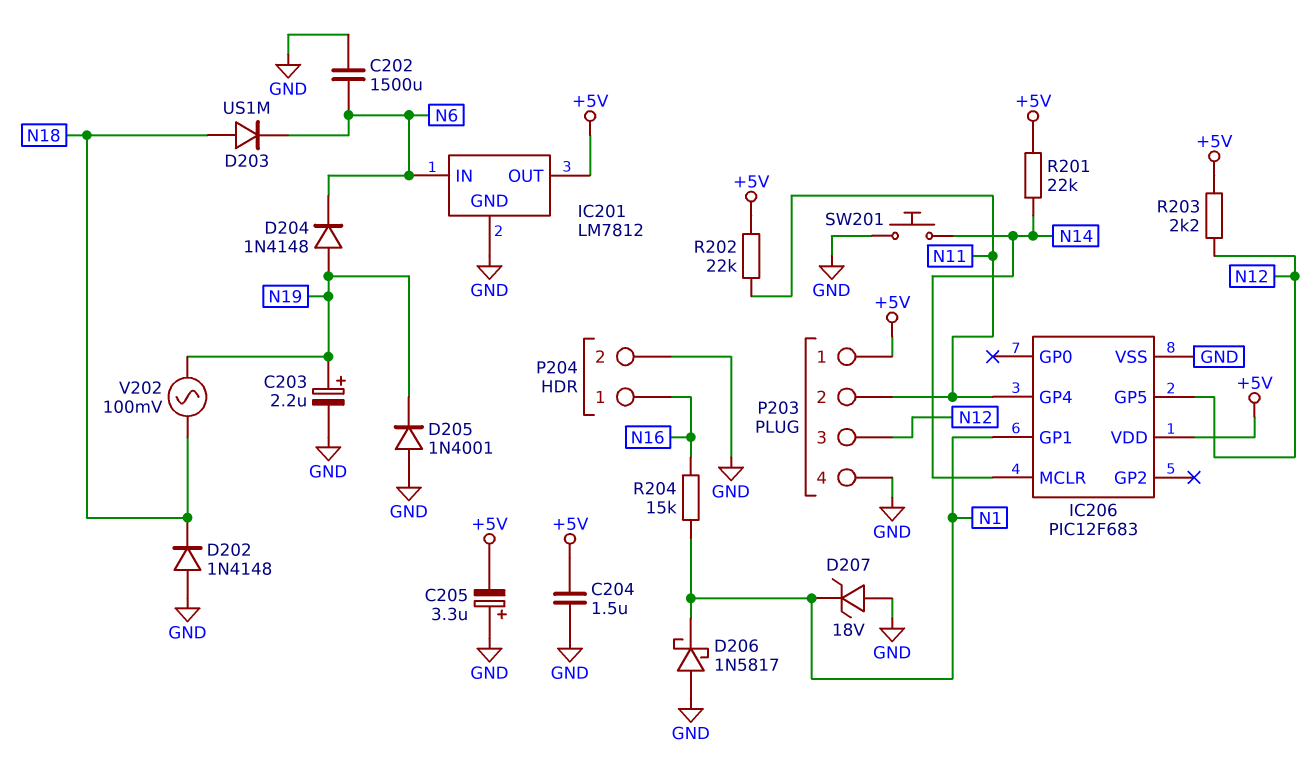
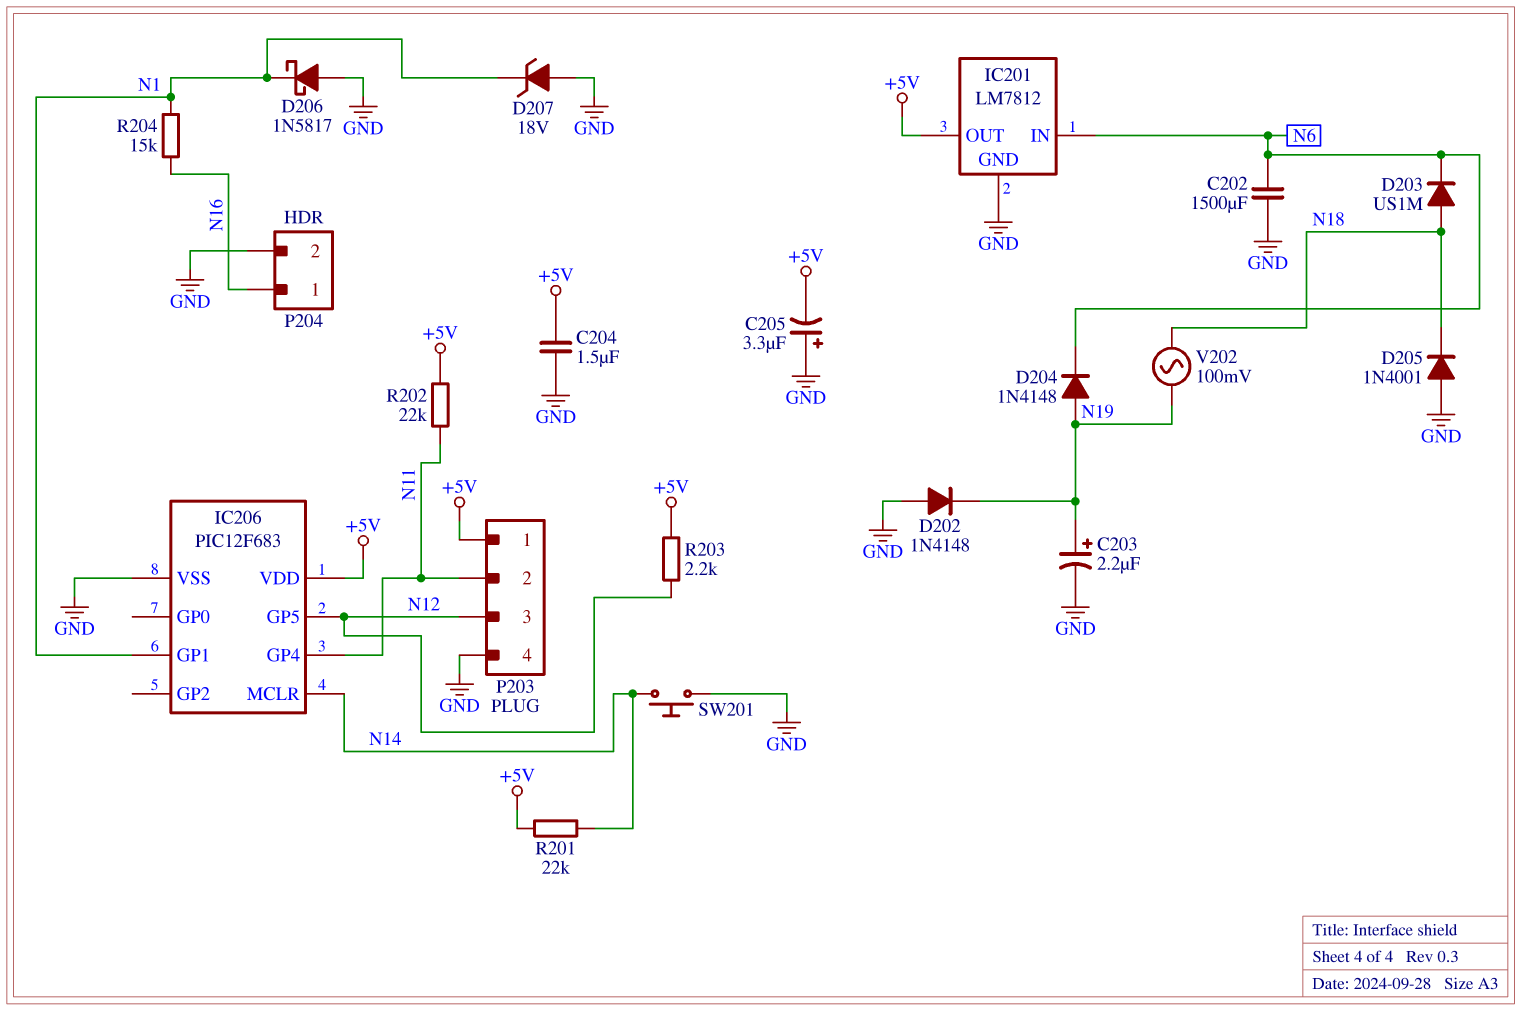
D202: diode 1N4148 (A GND, K N18) -> diode 1N4148 (A GND, K N19)
D205: diode 1N4001 (A GND, K N19) -> diode 1N4001 (A GND, K N18)

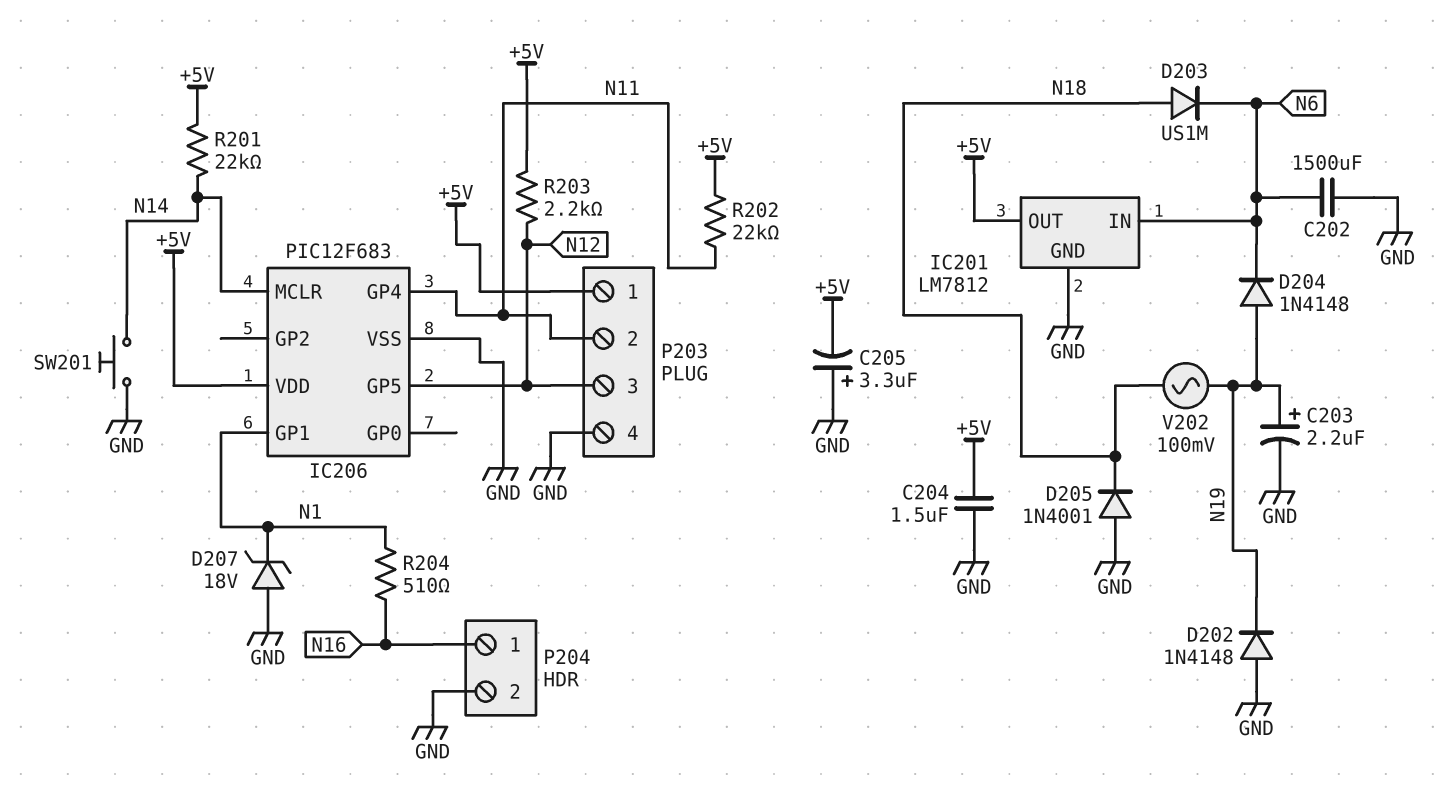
D206: schottky 1N5817 (A GND, K N1) -> none
R204: 15k (N1, N16) -> 510 (N1, N16)

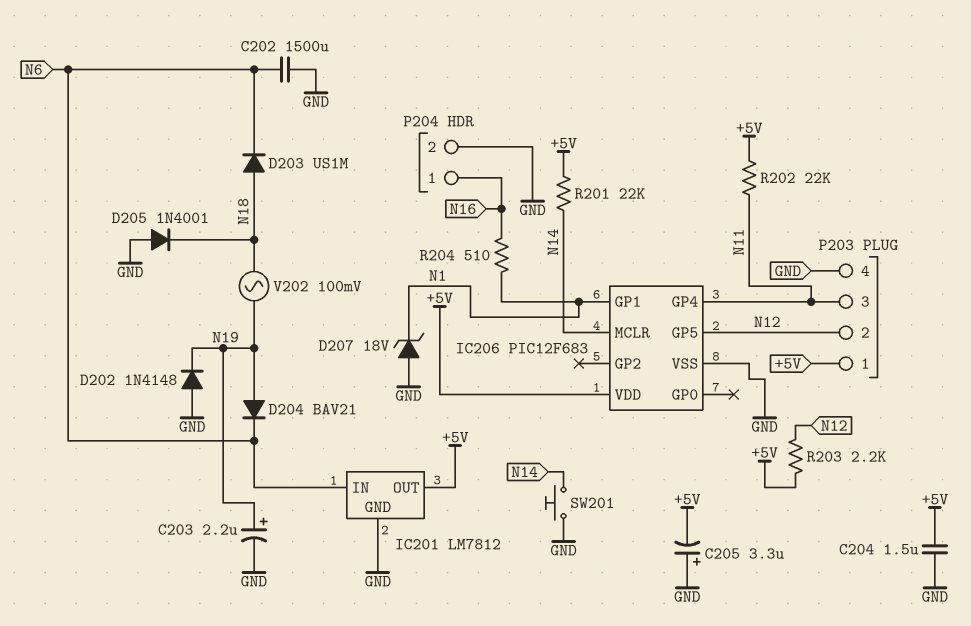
D204: diode 1N4148 (A N19, K N6) -> diode BAV21 (A N19, K N6)
P203 pin 2: N11 -> N12
P203 pin 3: N12 -> N11

